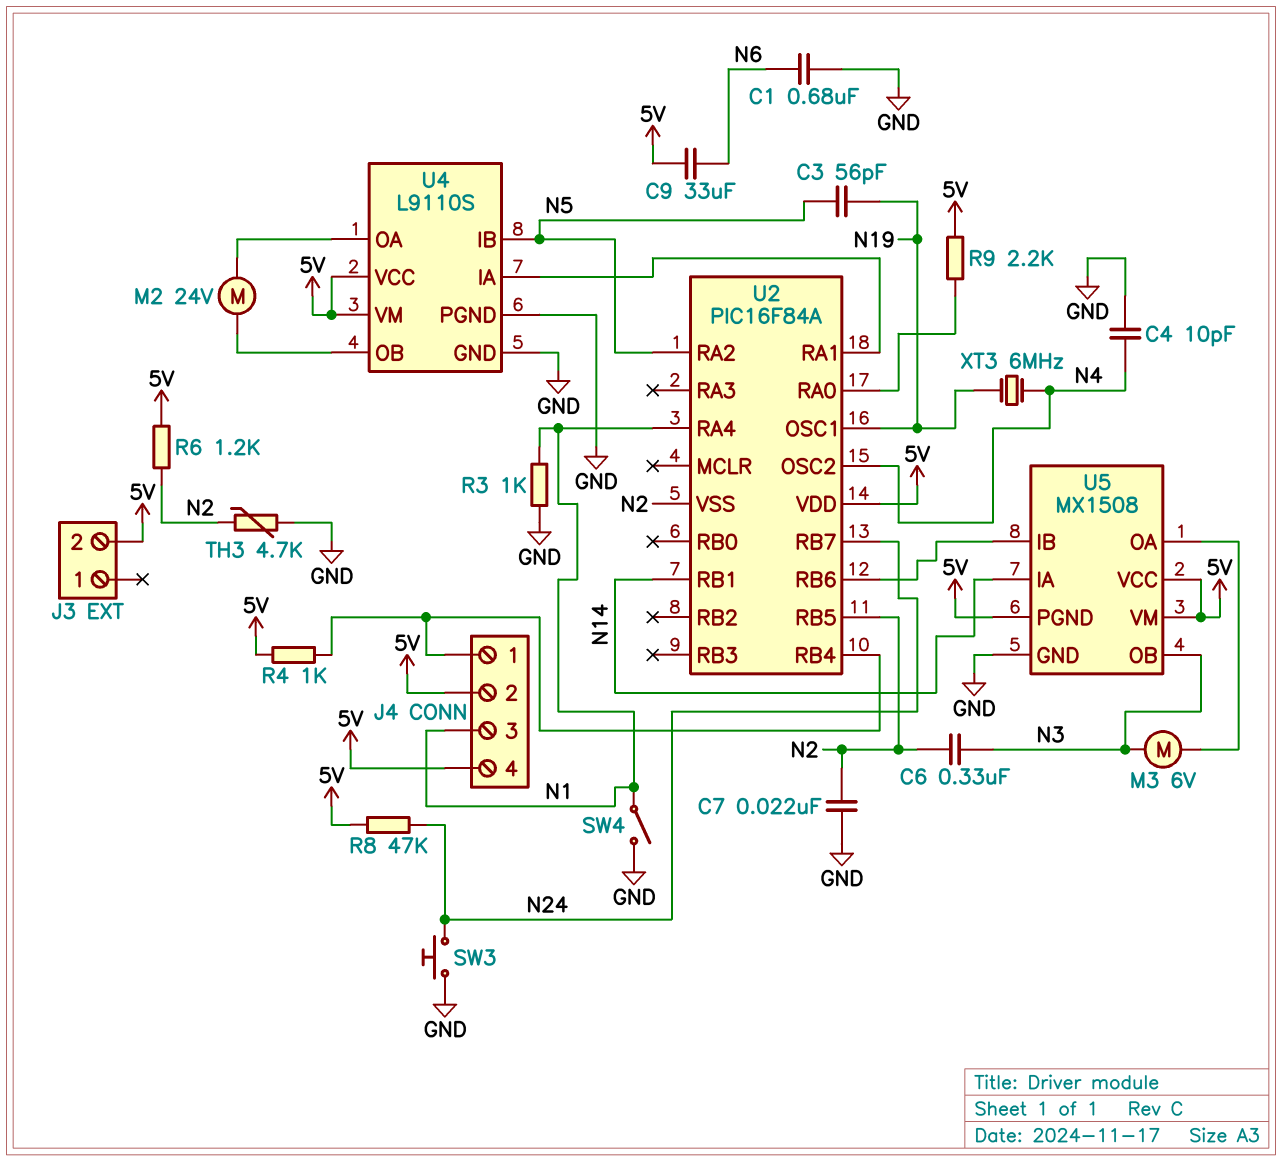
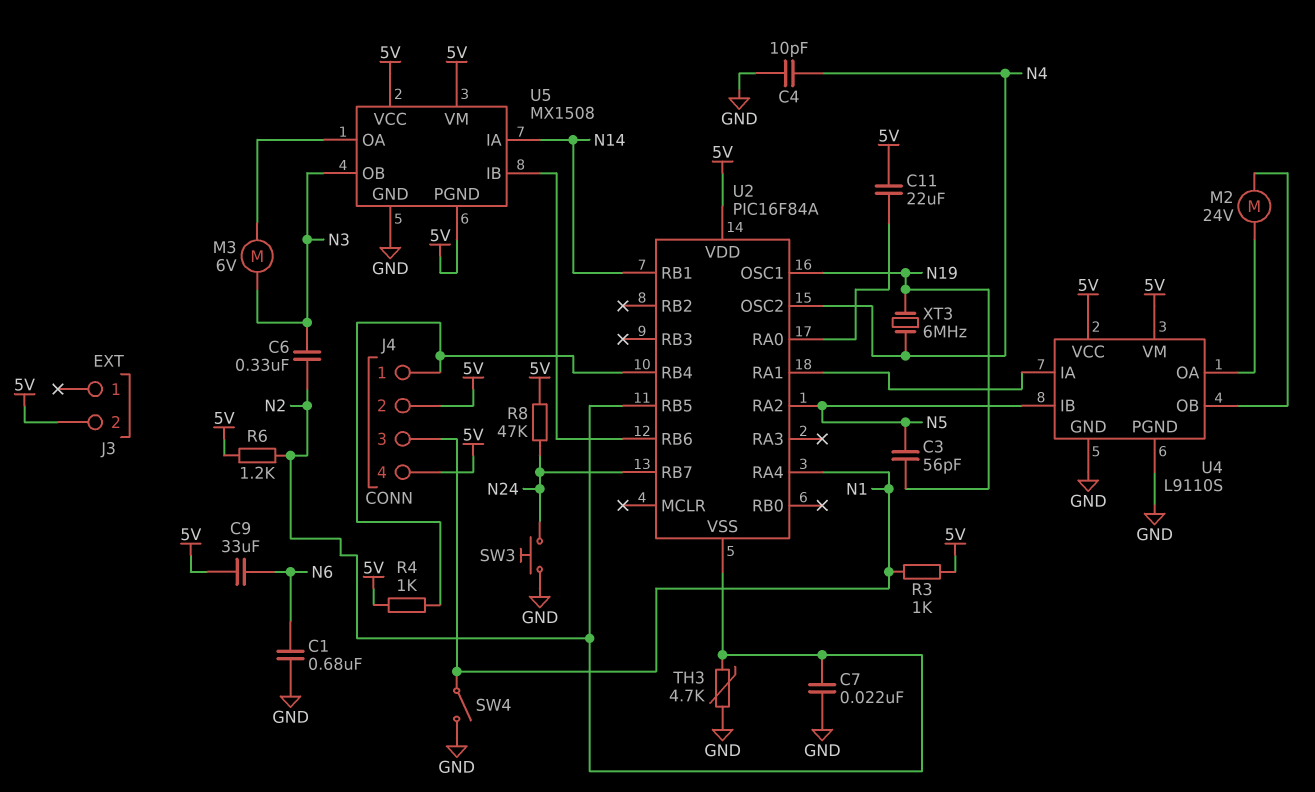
C11: none -> 22uF (5V, U2/RA0)
R3: 1k (GND, N1) -> 1k (5V, N1)
R9: 2.2k (5V, U2/RA0) -> none

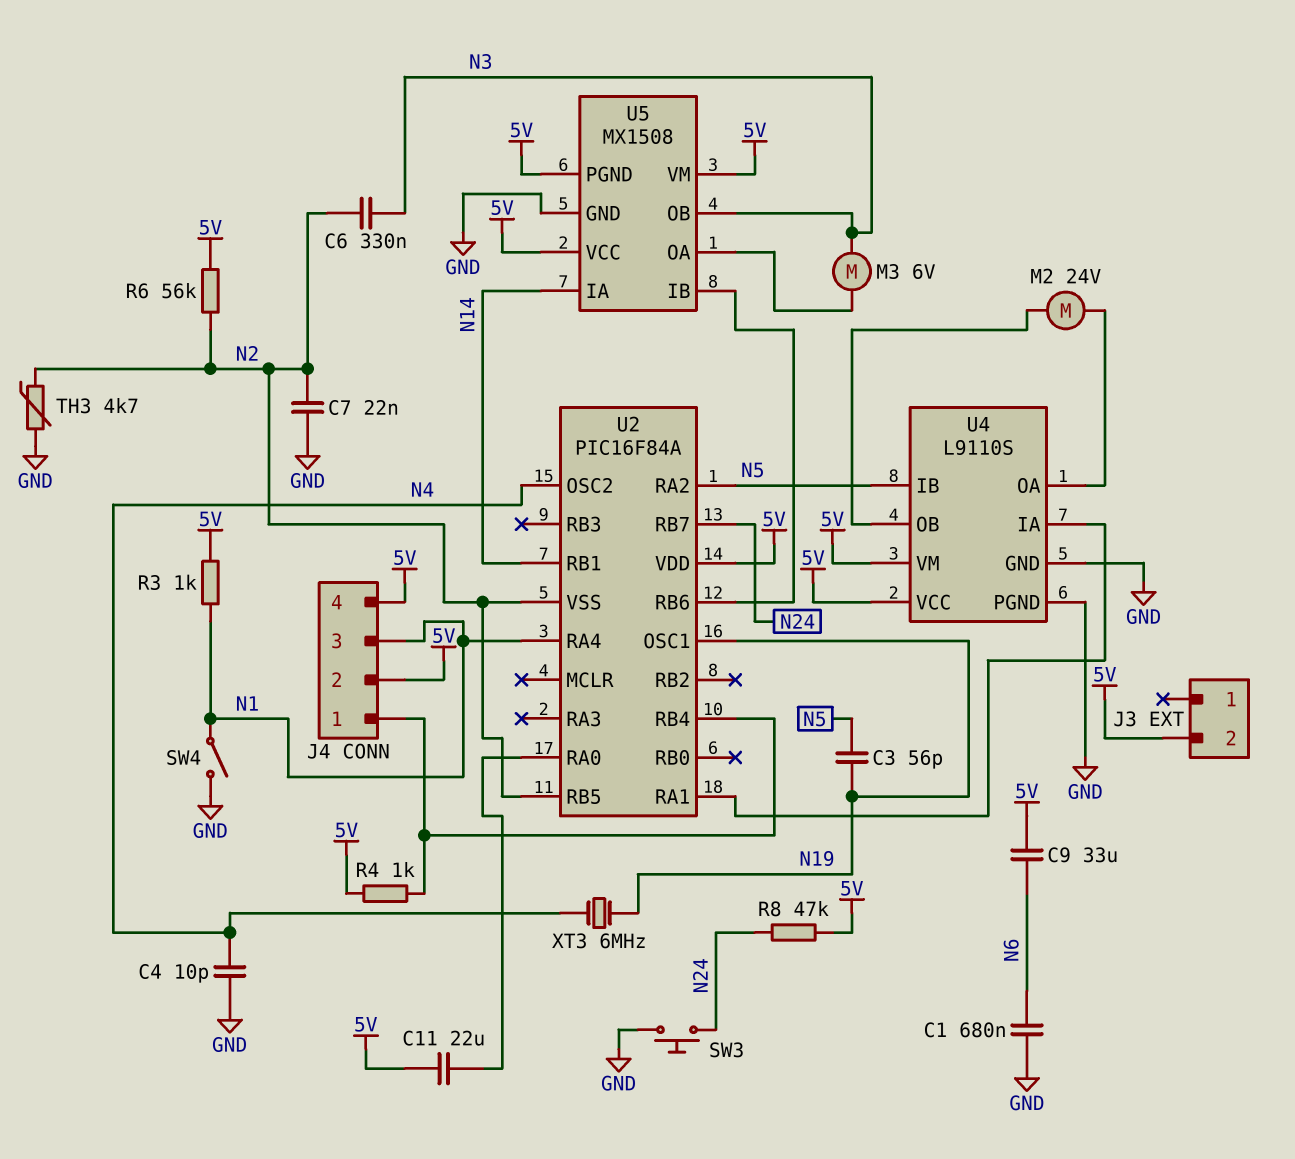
R6: 1.2k (5V, N2) -> 56k (5V, N2)

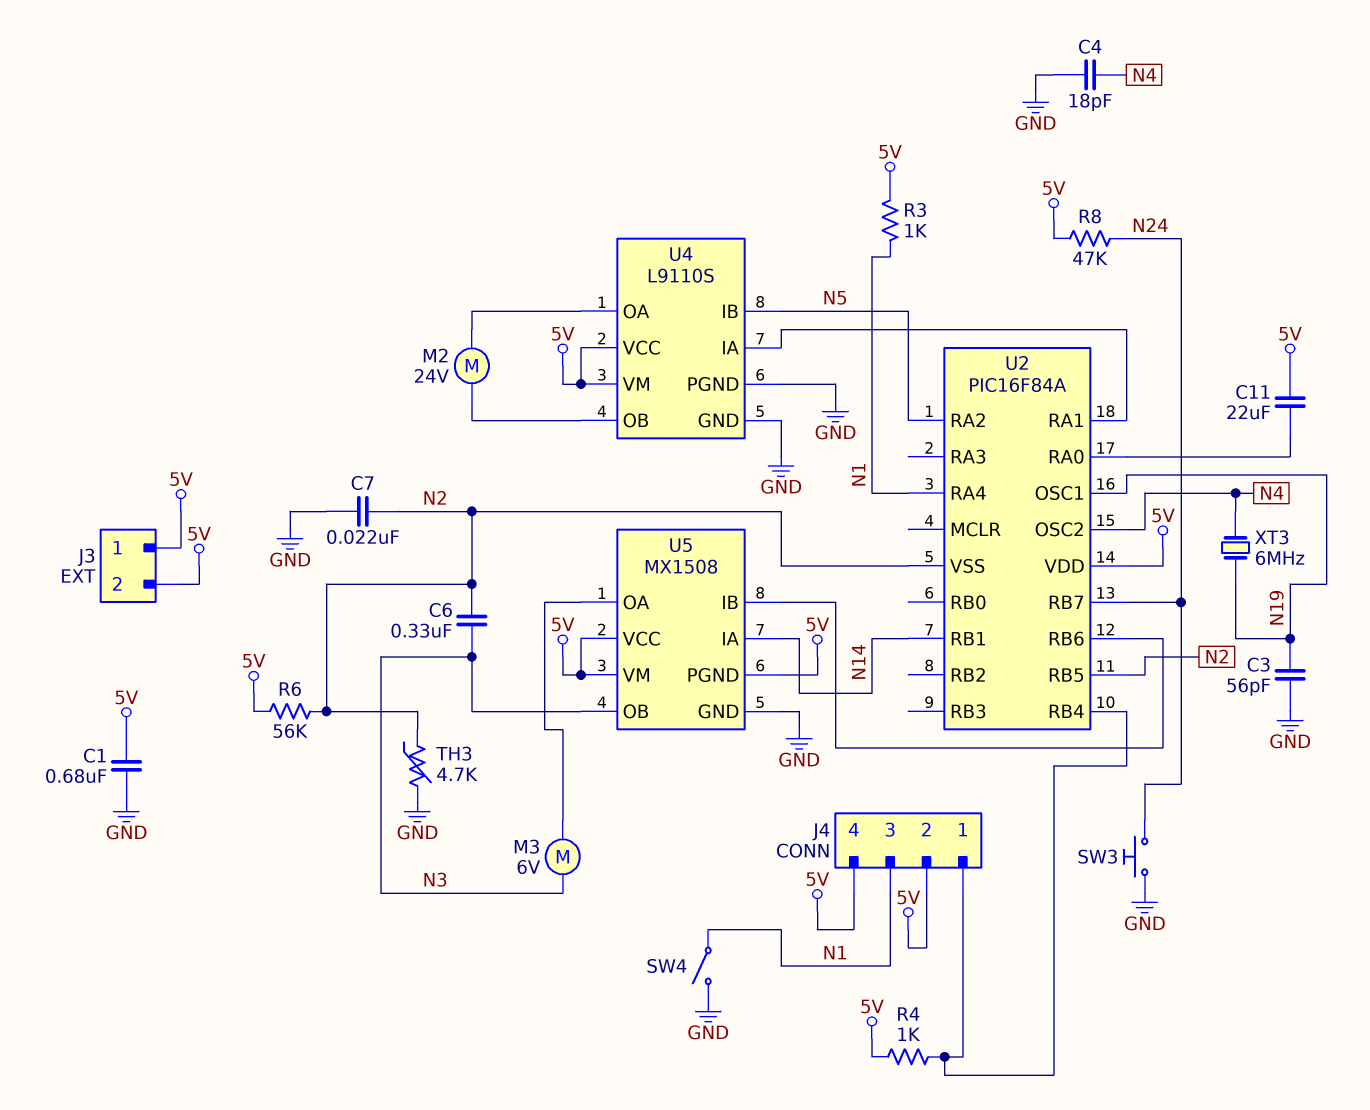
C1: 680nF (GND, N6) -> 680nF (5V, GND)
C3: 56pF (N5, N19) -> 56pF (GND, N19)
C4: 10pF (GND, N4) -> 18pF (GND, N4)
C9: 33uF (5V, N6) -> none
J3 pin 1: none -> 5V

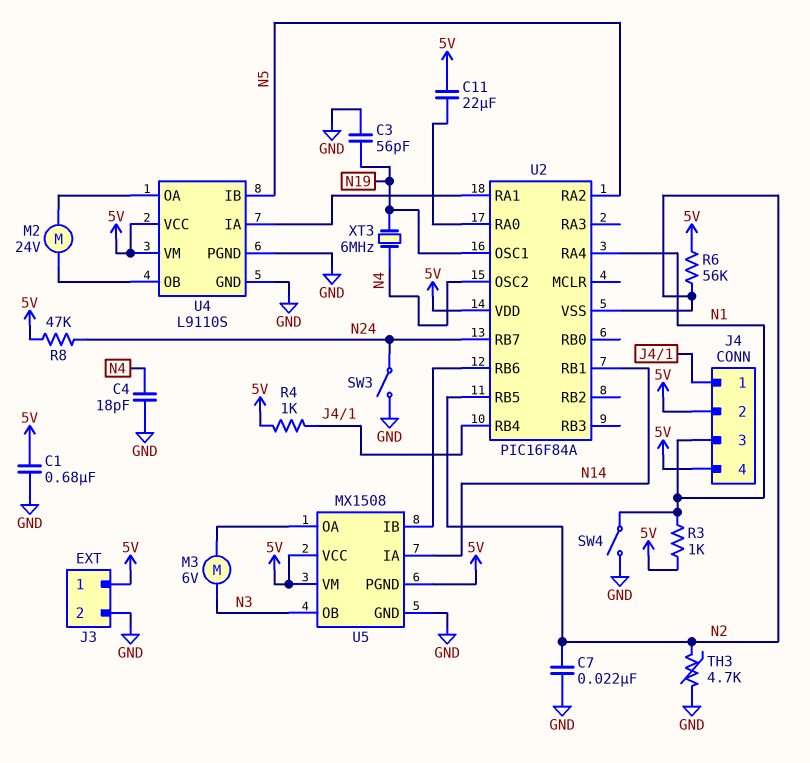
C6: 330nF (N2, N3) -> none
J3 pin 2: 5V -> GND
SW3: button (GND, N24) -> switch (GND, N24)

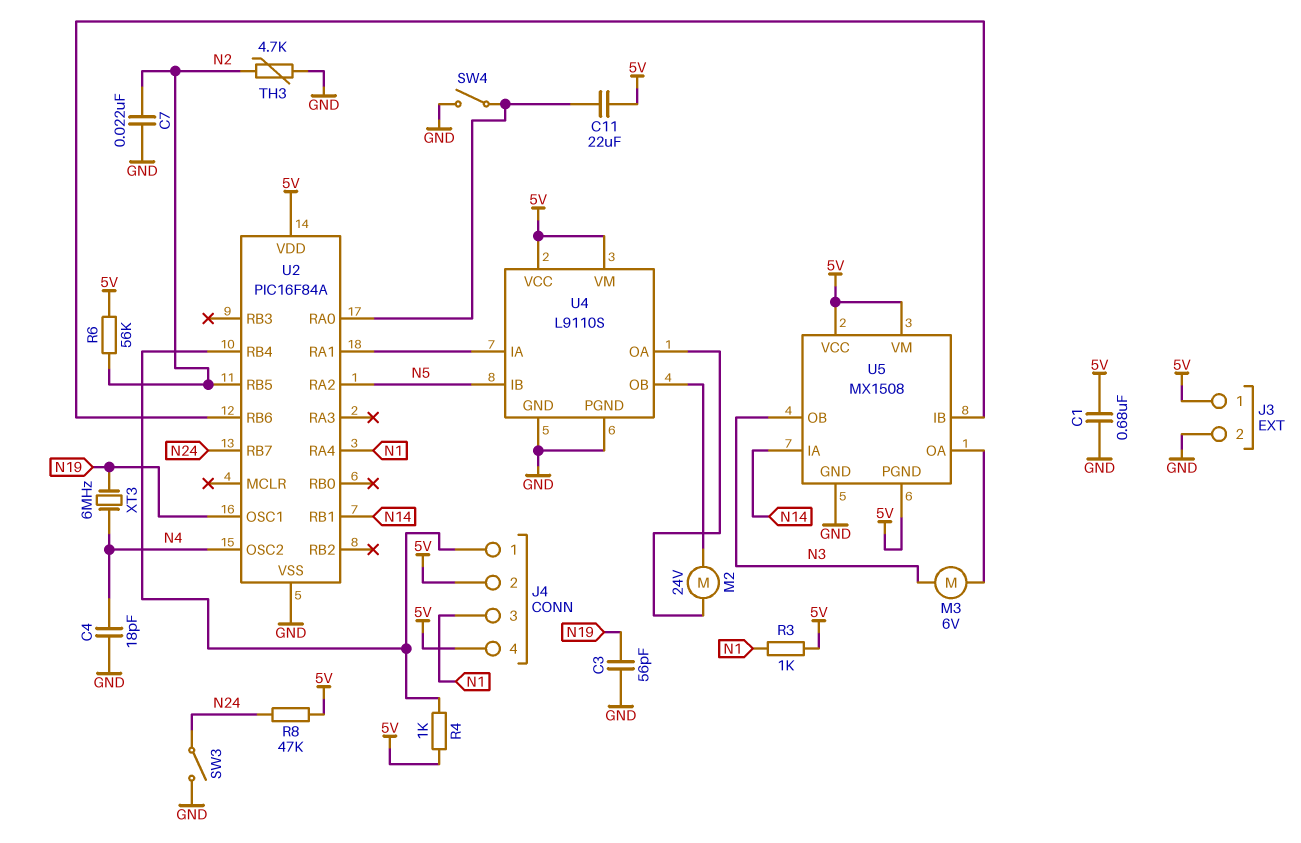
SW4: switch (GND, N1) -> switch (GND, U2/RA0)
U2 pin VSS: N2 -> GND

